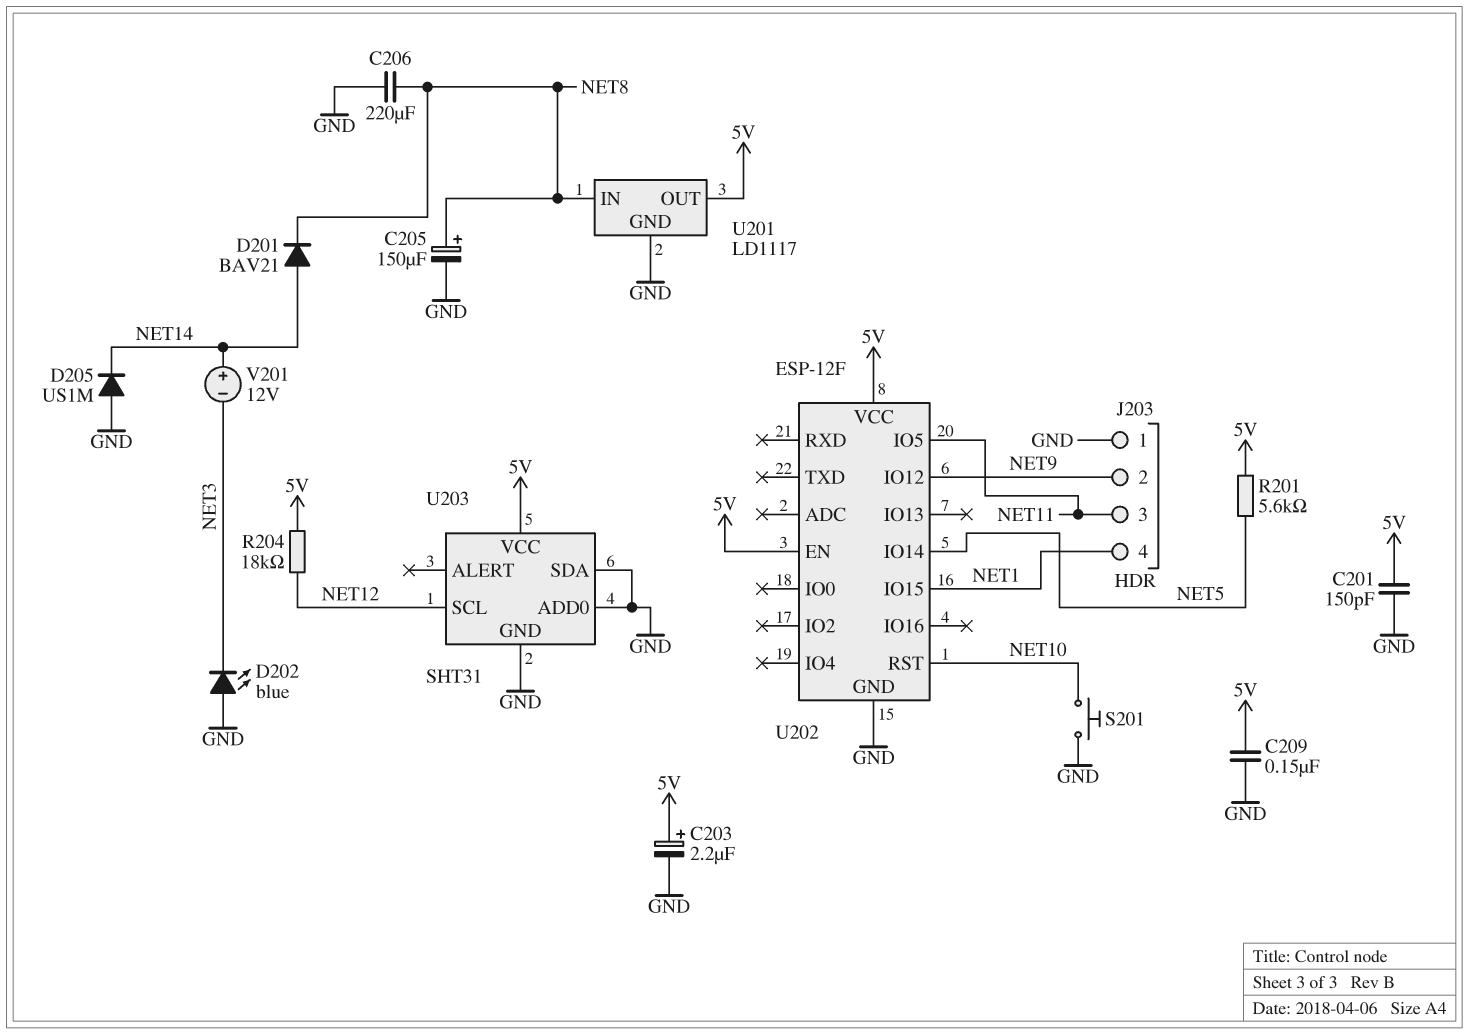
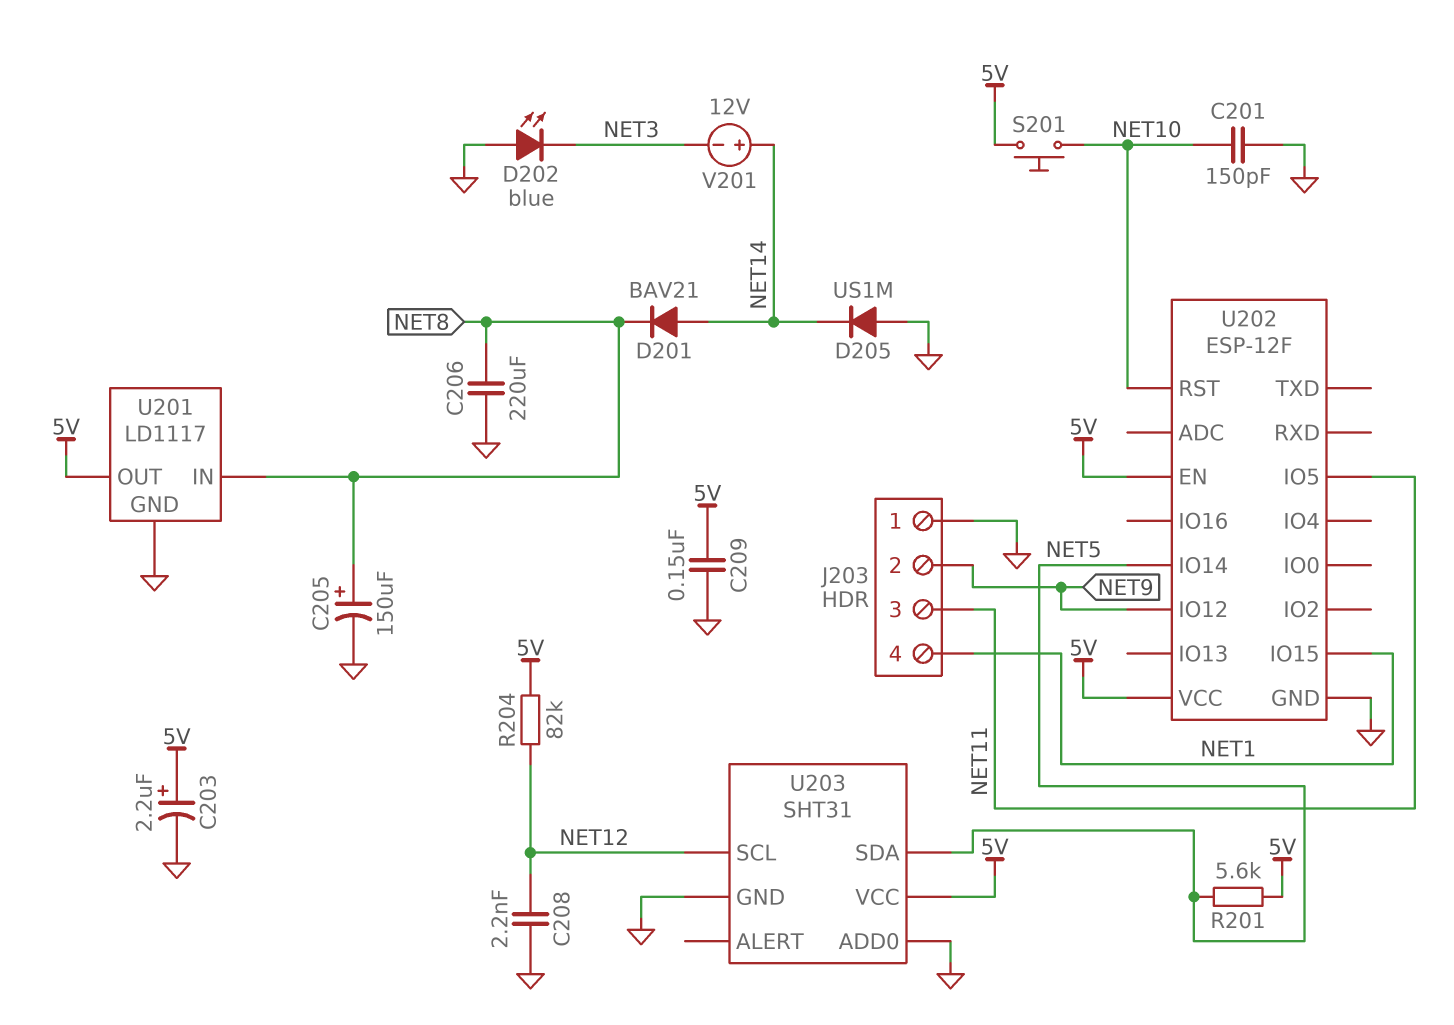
C201: 150pF (5V, GND) -> 150pF (GND, NET10)
C208: none -> 2.2nF (GND, NET12)
R204: 18k (5V, NET12) -> 82k (5V, NET12)
S201: button (GND, NET10) -> button (5V, NET10)
U203 pin SDA: GND -> NET5

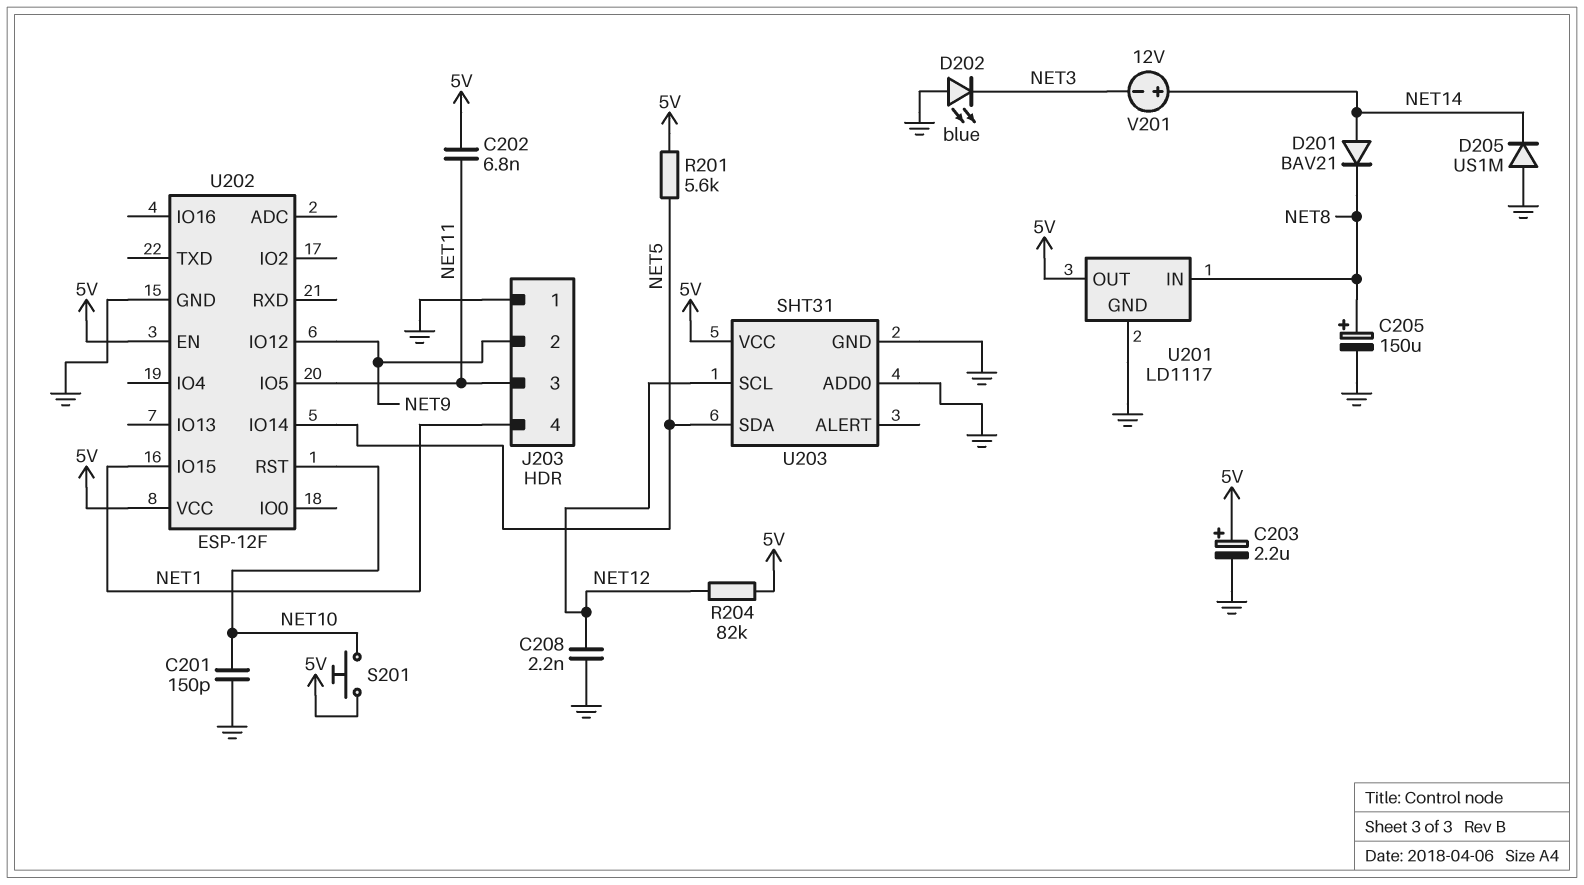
C202: none -> 6.8nF (5V, NET11)
C206: 220uF (GND, NET8) -> none
C209: 150nF (5V, GND) -> none

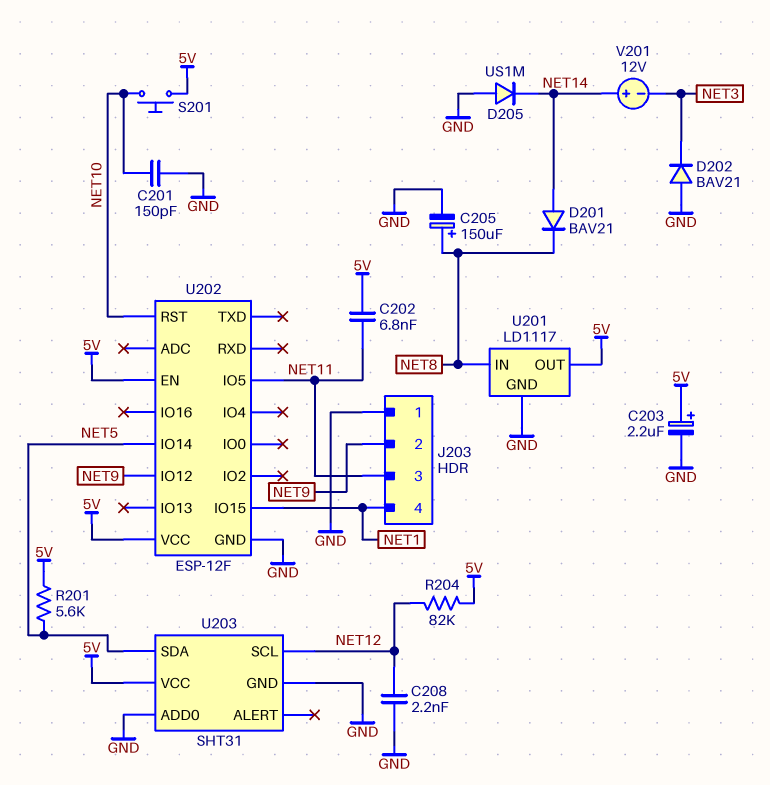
D202: LED blue (A GND, K NET3) -> diode BAV21 (A GND, K NET3)

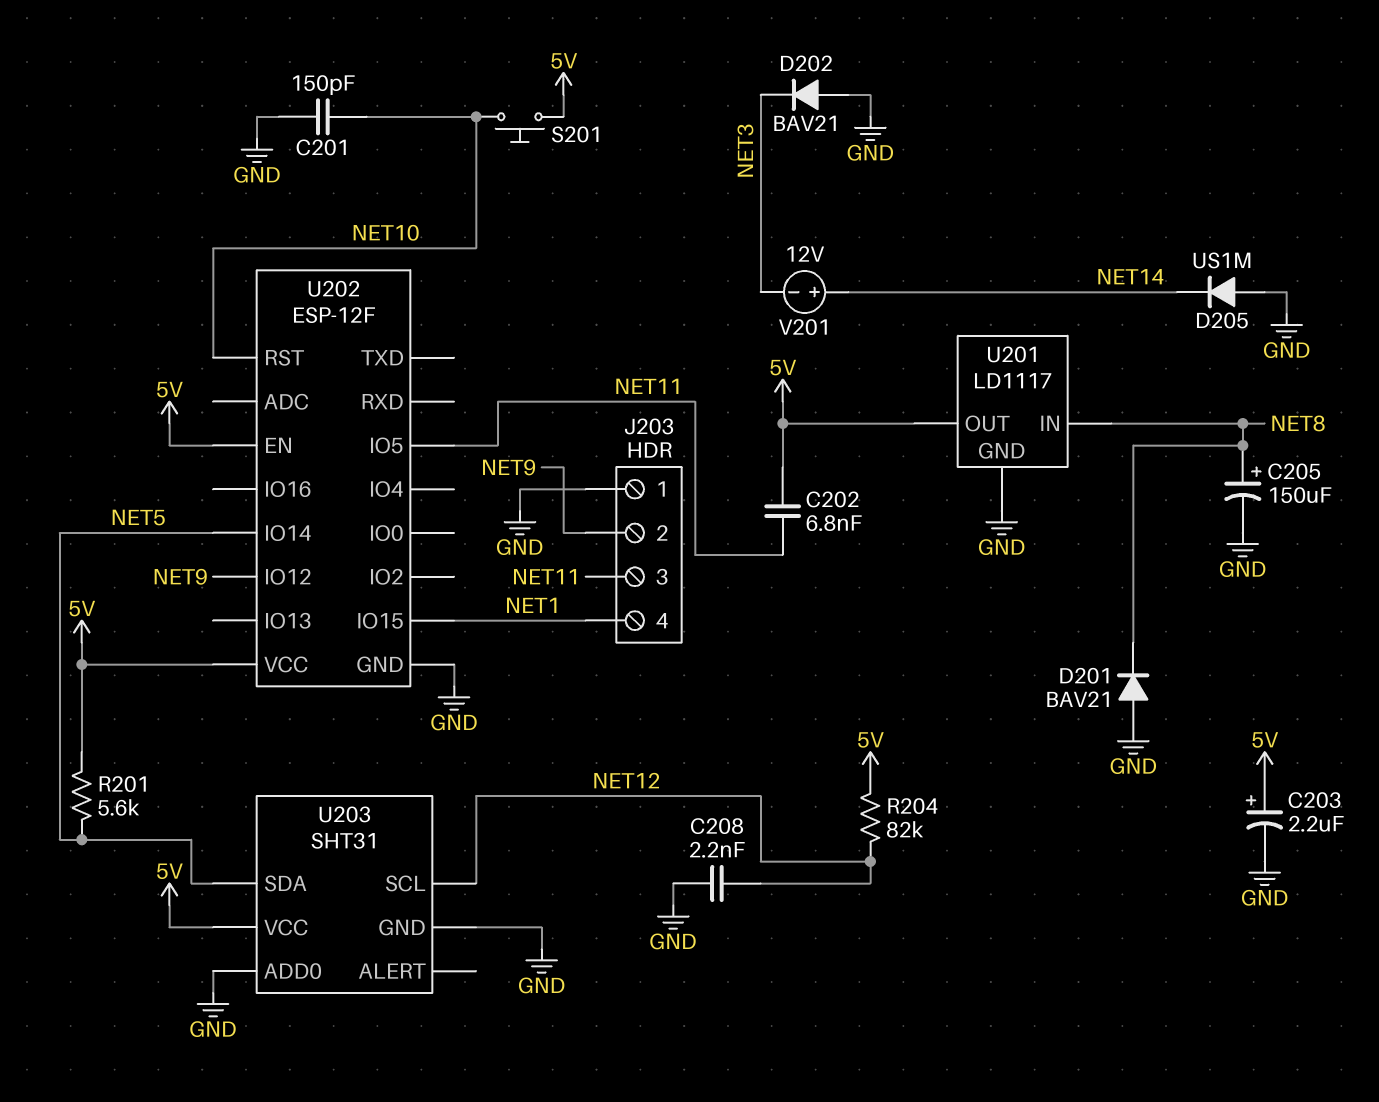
D201: diode BAV21 (A NET14, K NET8) -> diode BAV21 (A GND, K NET8)

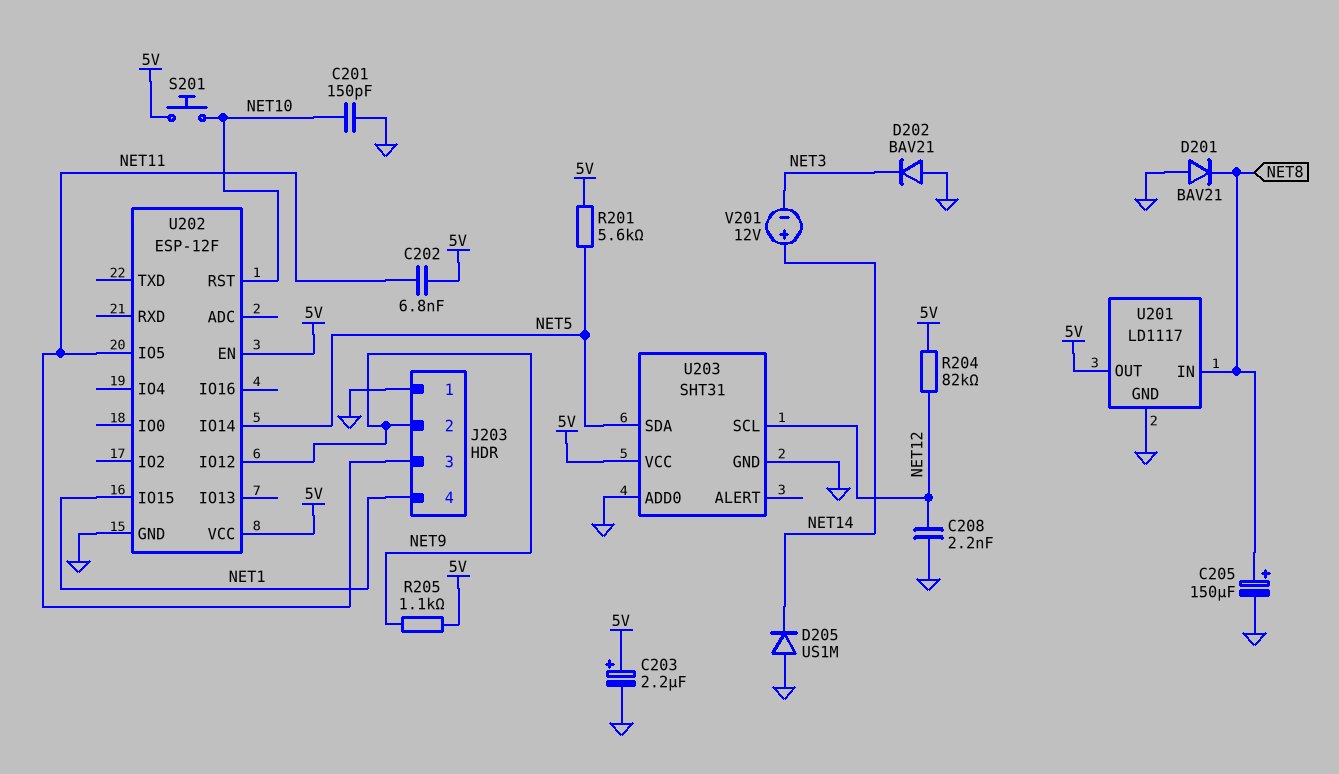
R205: none -> 1.1k (5V, NET9)

